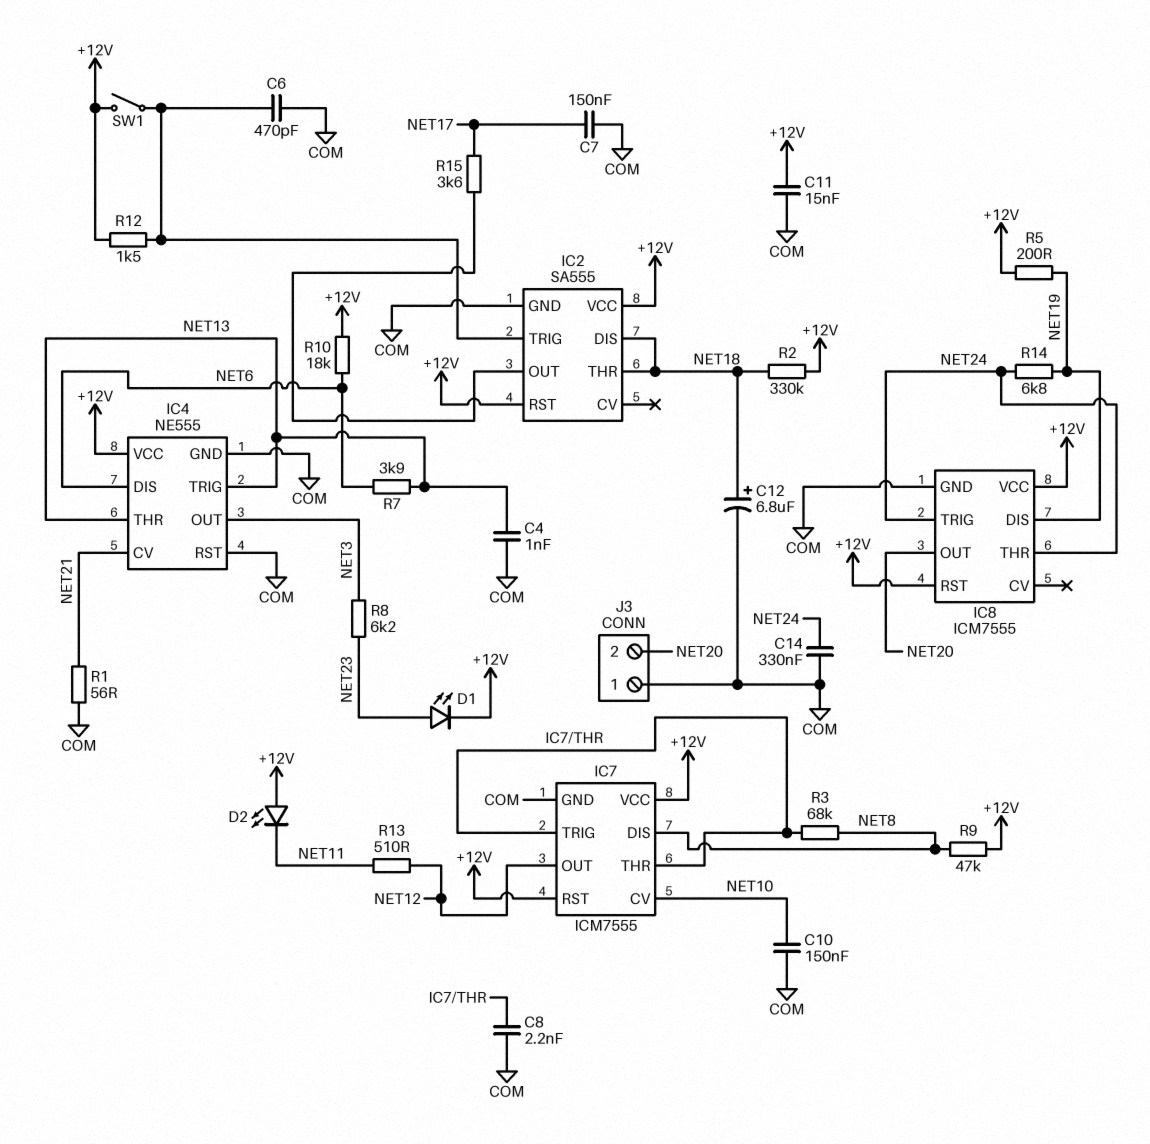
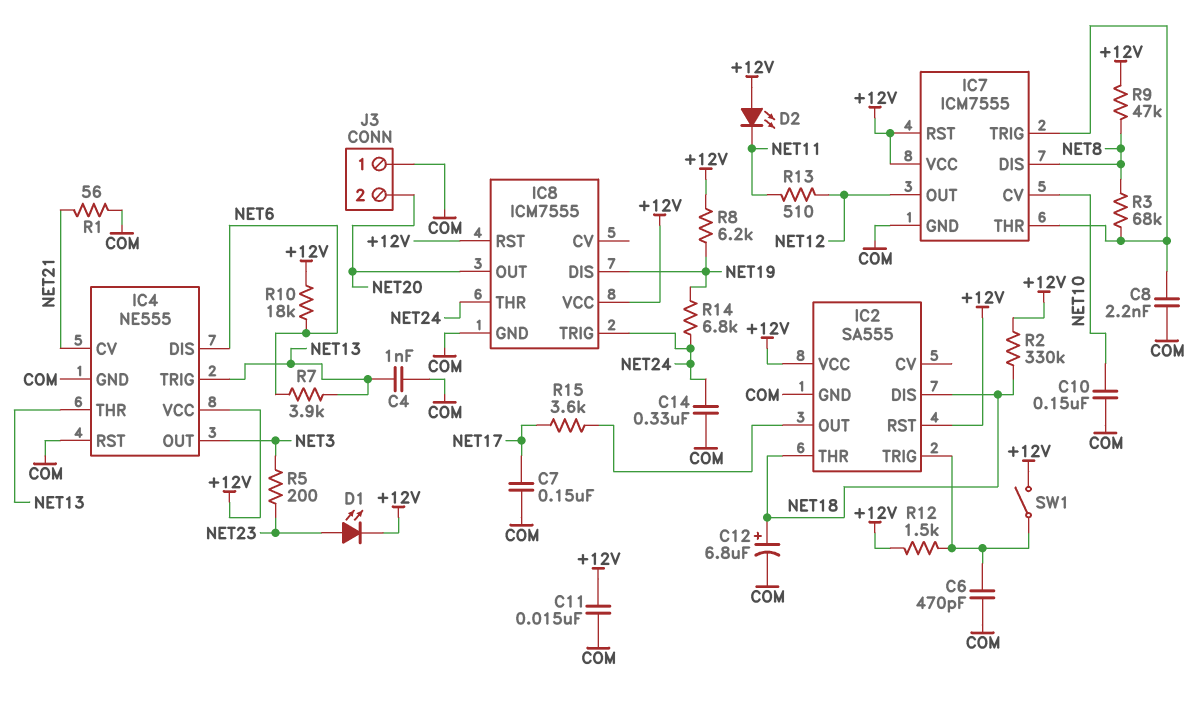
R5: 200 (+12V, NET19) -> 200 (NET3, NET23)
R8: 6.2k (NET3, NET23) -> 6.2k (+12V, NET19)

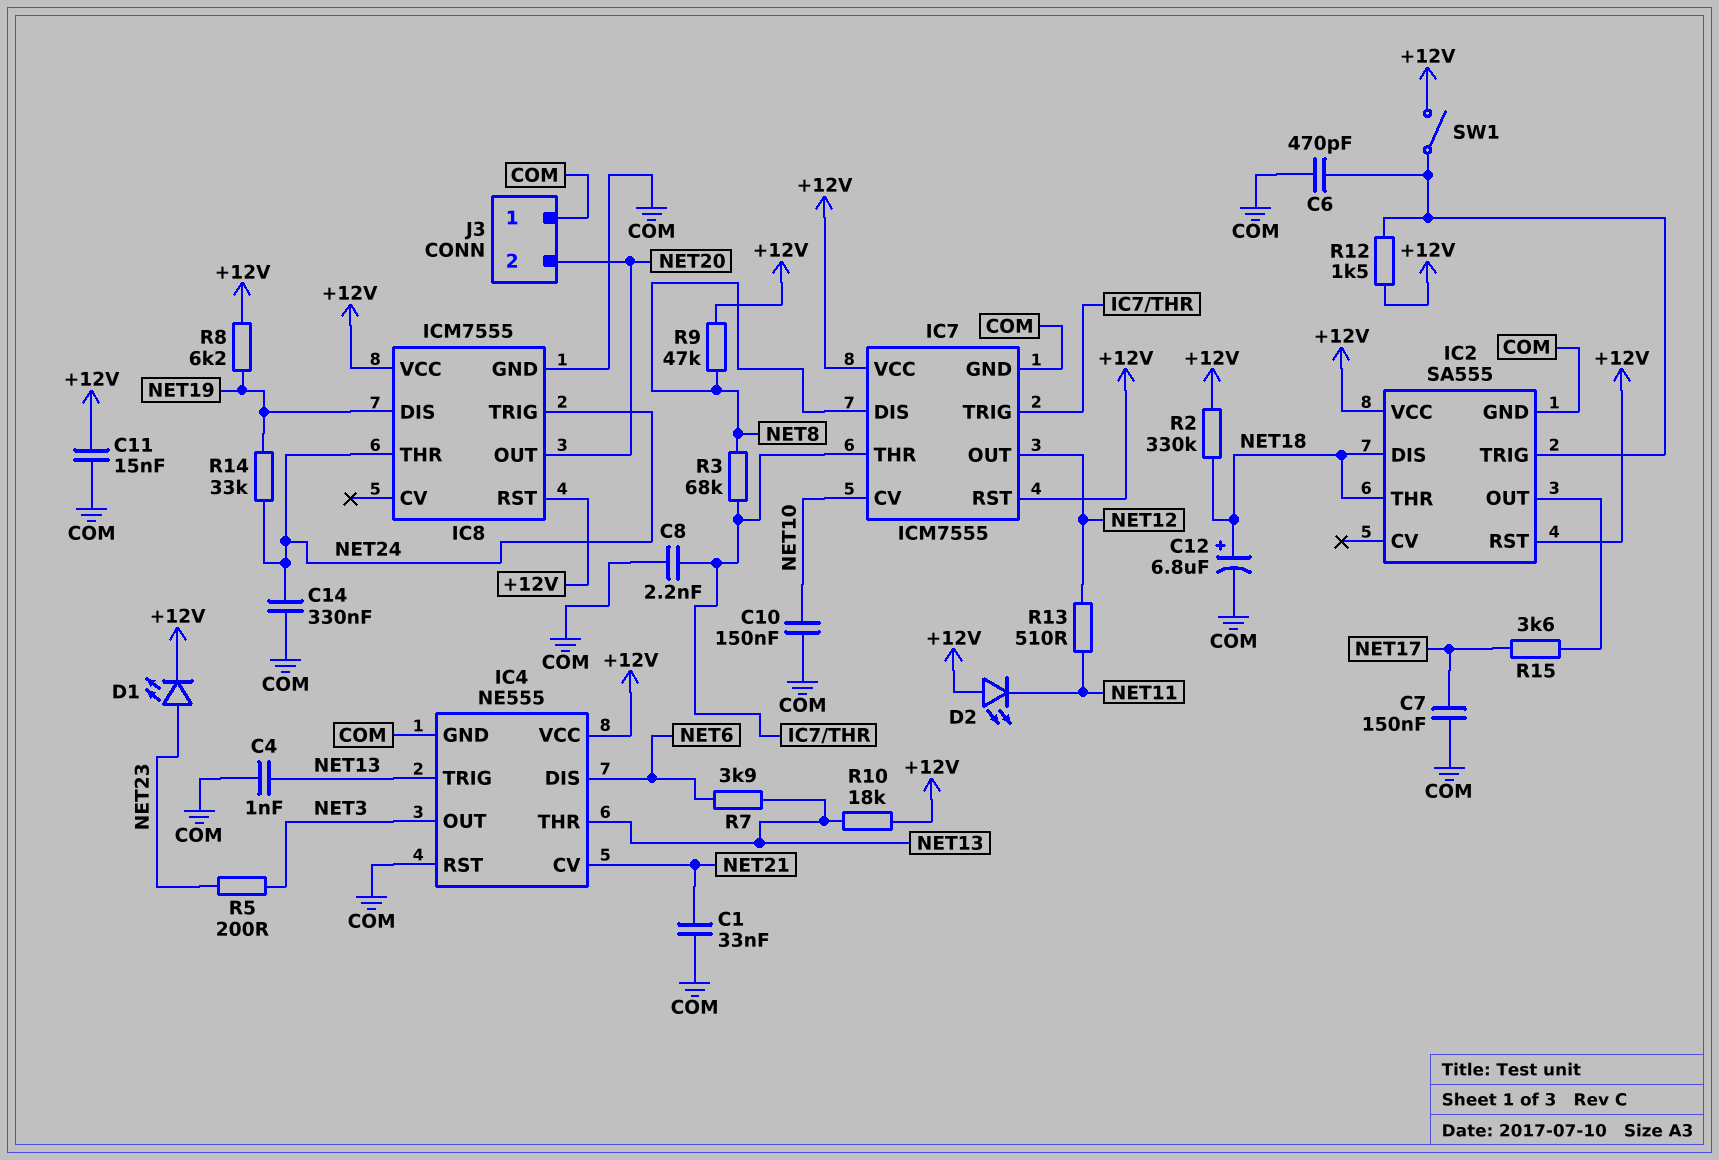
C1: none -> 33nF (COM, NET21)
R1: 56 (COM, NET21) -> none
R10: 18k (+12V, NET6) -> 18k (+12V, NET13)
R14: 6.8k (NET19, NET24) -> 33k (NET19, NET24)

